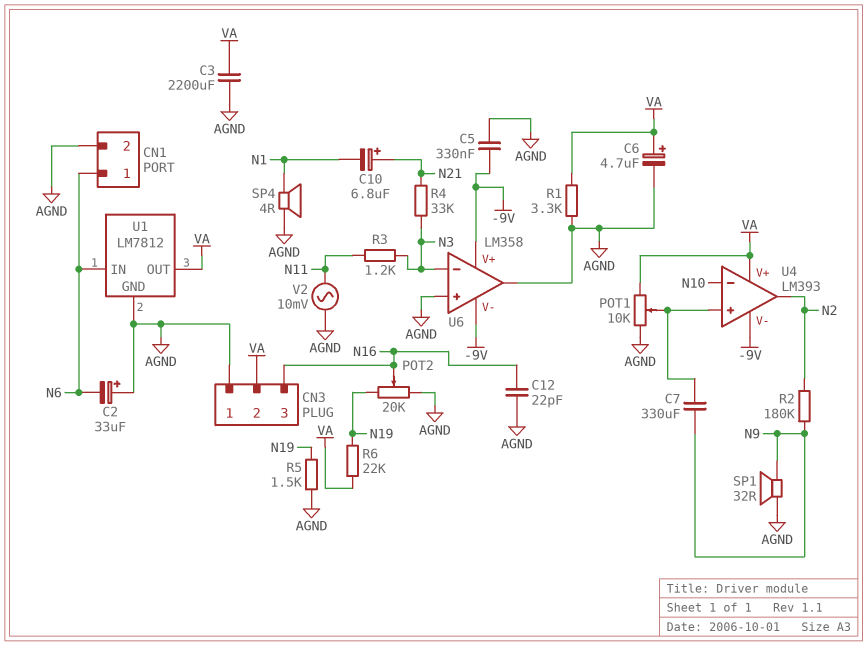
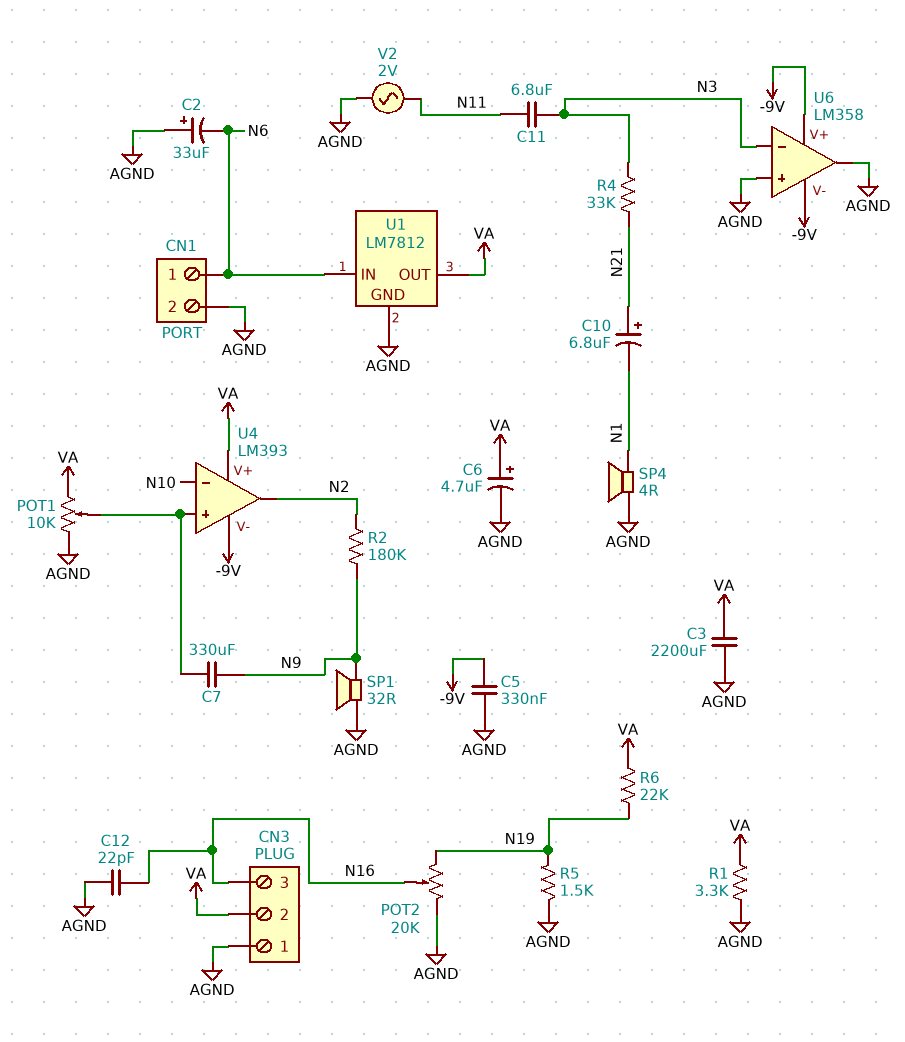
C11: none -> 6.8uF (N3, N11)
R3: 1.2k (N3, N11) -> none
V2: AC 10mV (AGND, N11) -> AC 2V (AGND, N11)

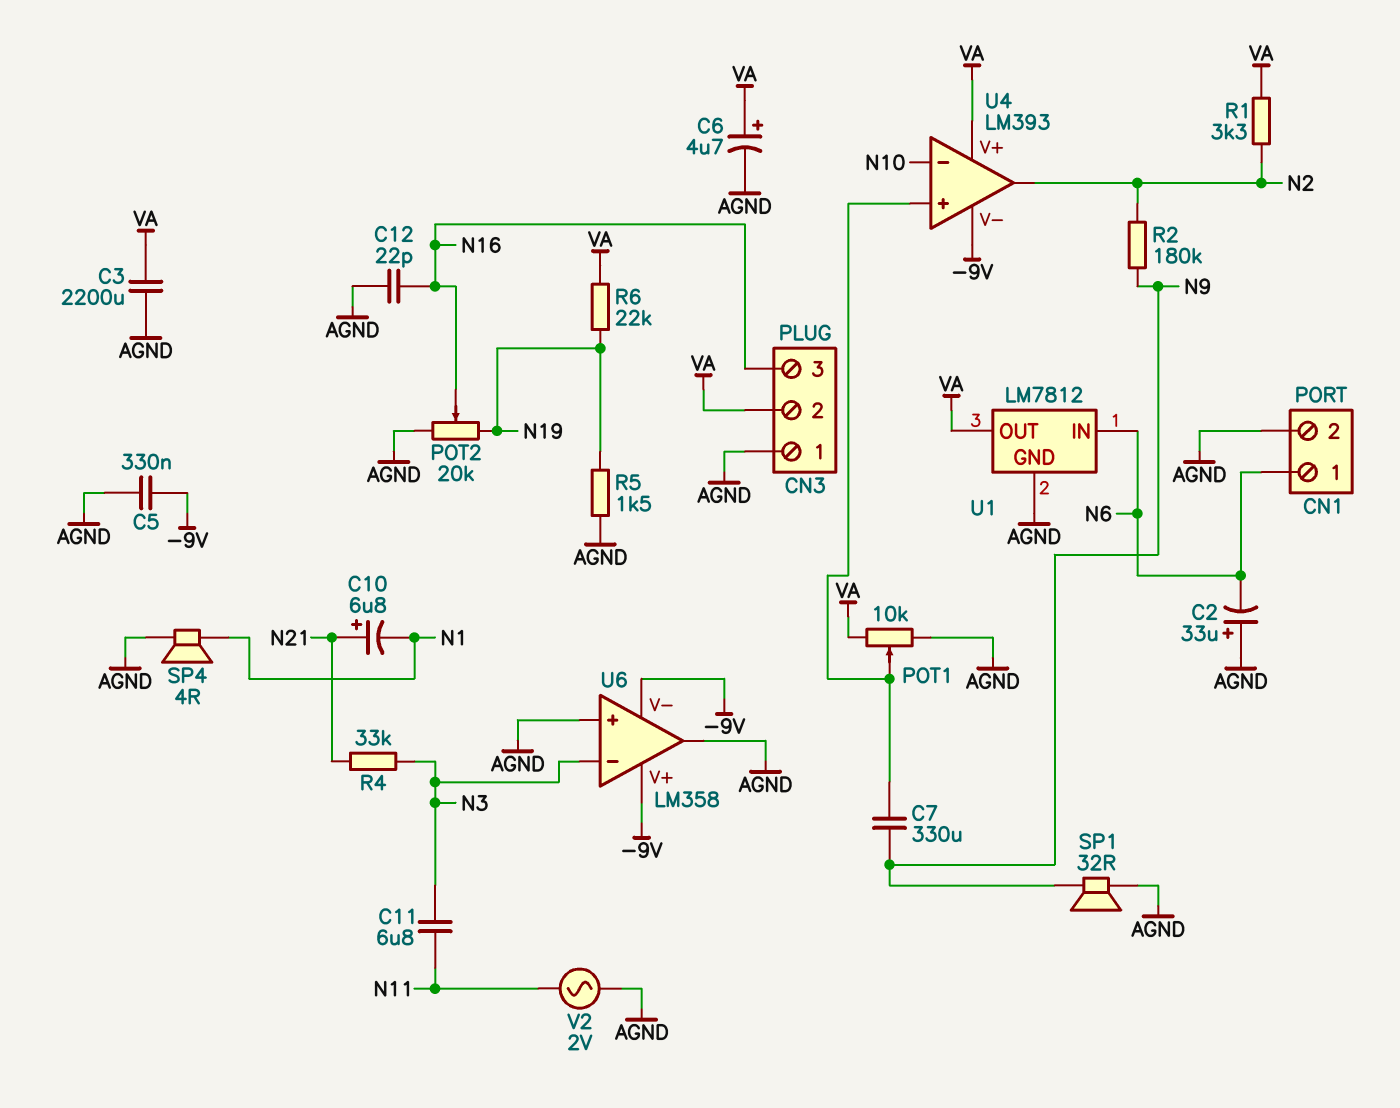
R1: 3.3k (AGND, VA) -> 3.3k (N2, VA)

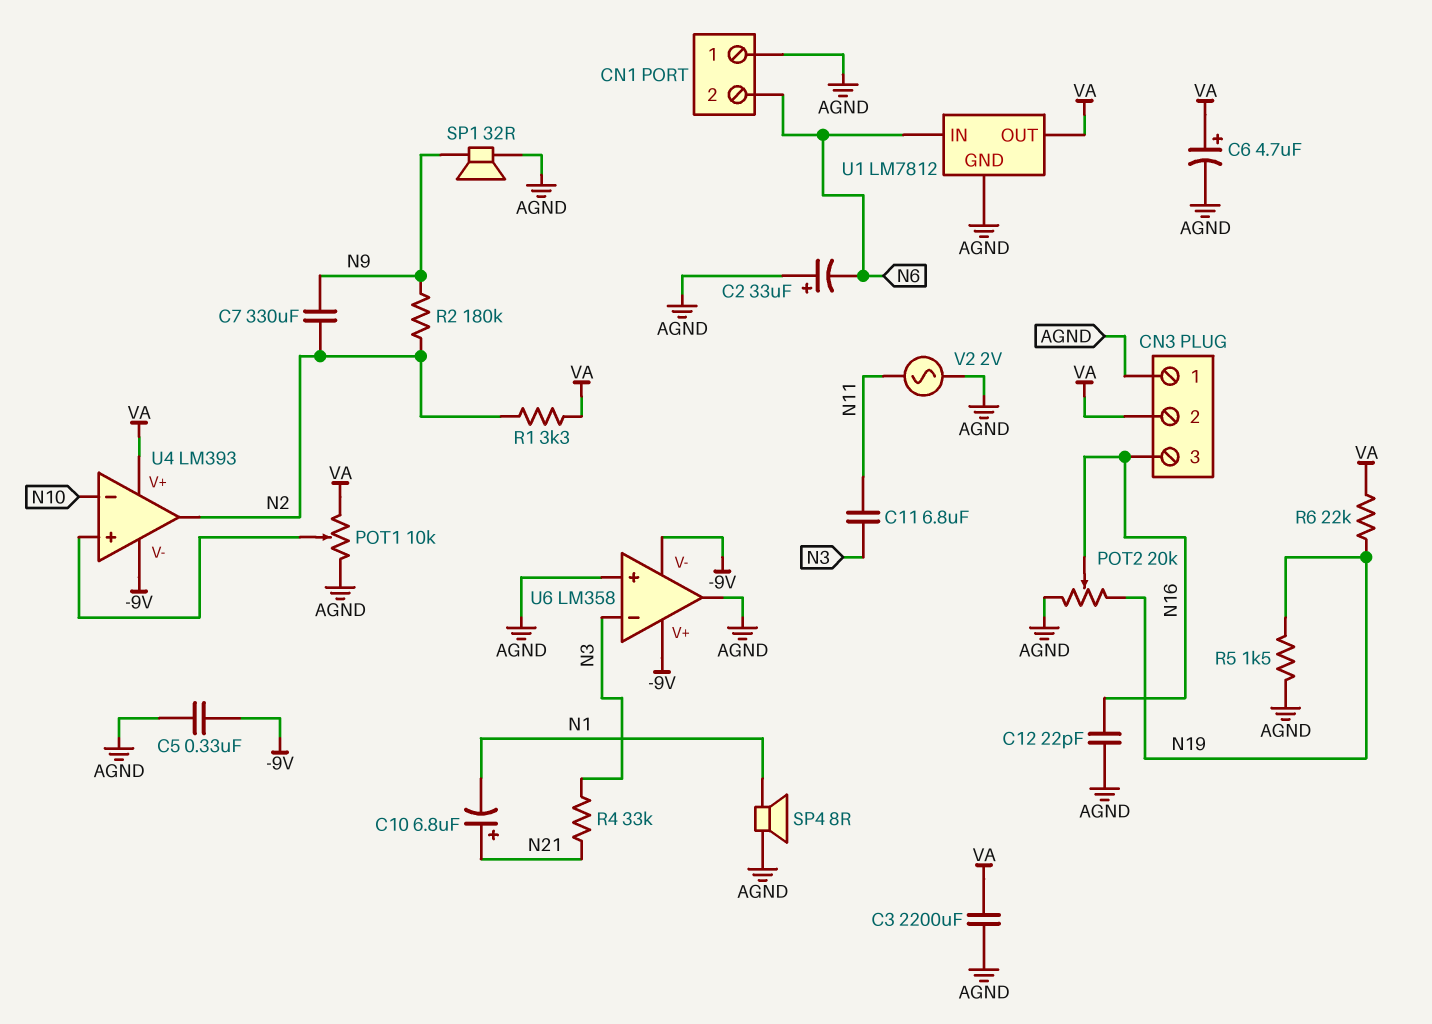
C7: 330uF (N9, U4/in+) -> 330uF (N2, N9)
CN1 pin 1: N6 -> AGND
CN1 pin 2: AGND -> N6
SP4: speaker 4R (AGND, N1) -> speaker 8R (AGND, N1)

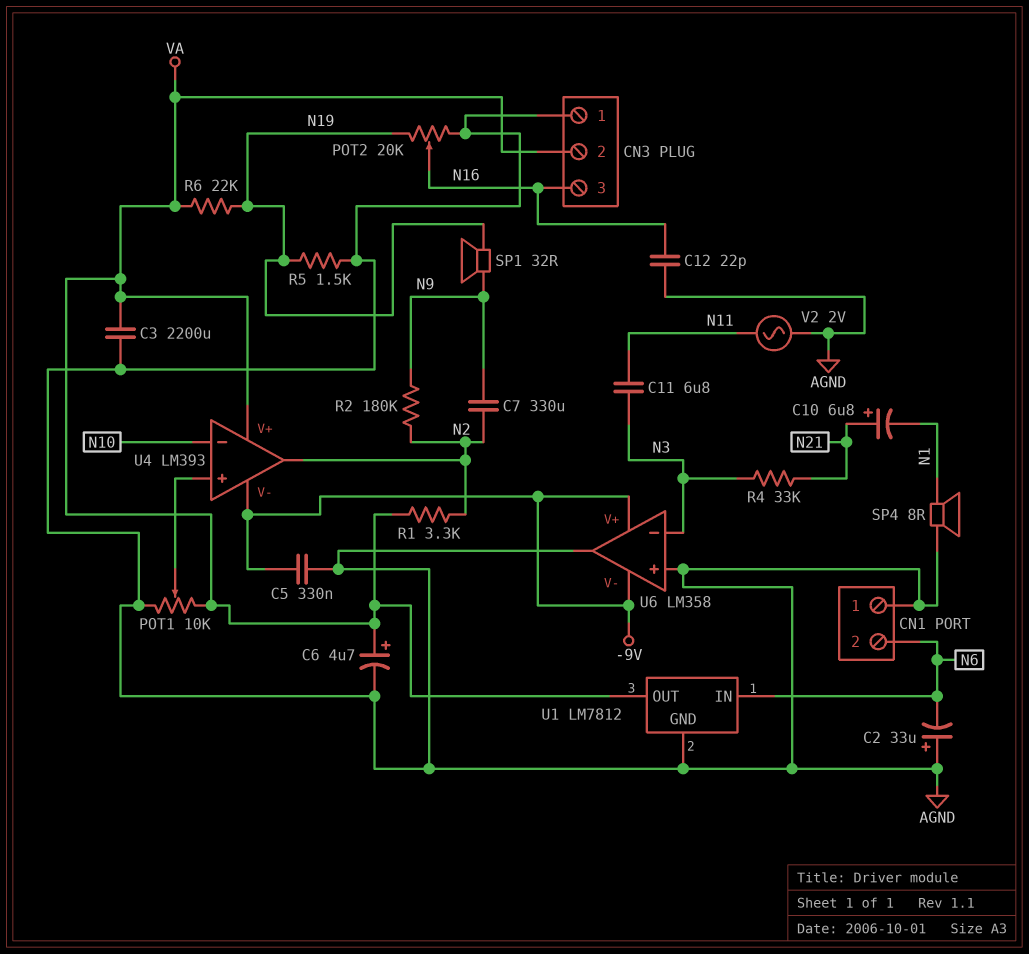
SP1: speaker 32R (AGND, N9) -> speaker 32R (N9, N19)

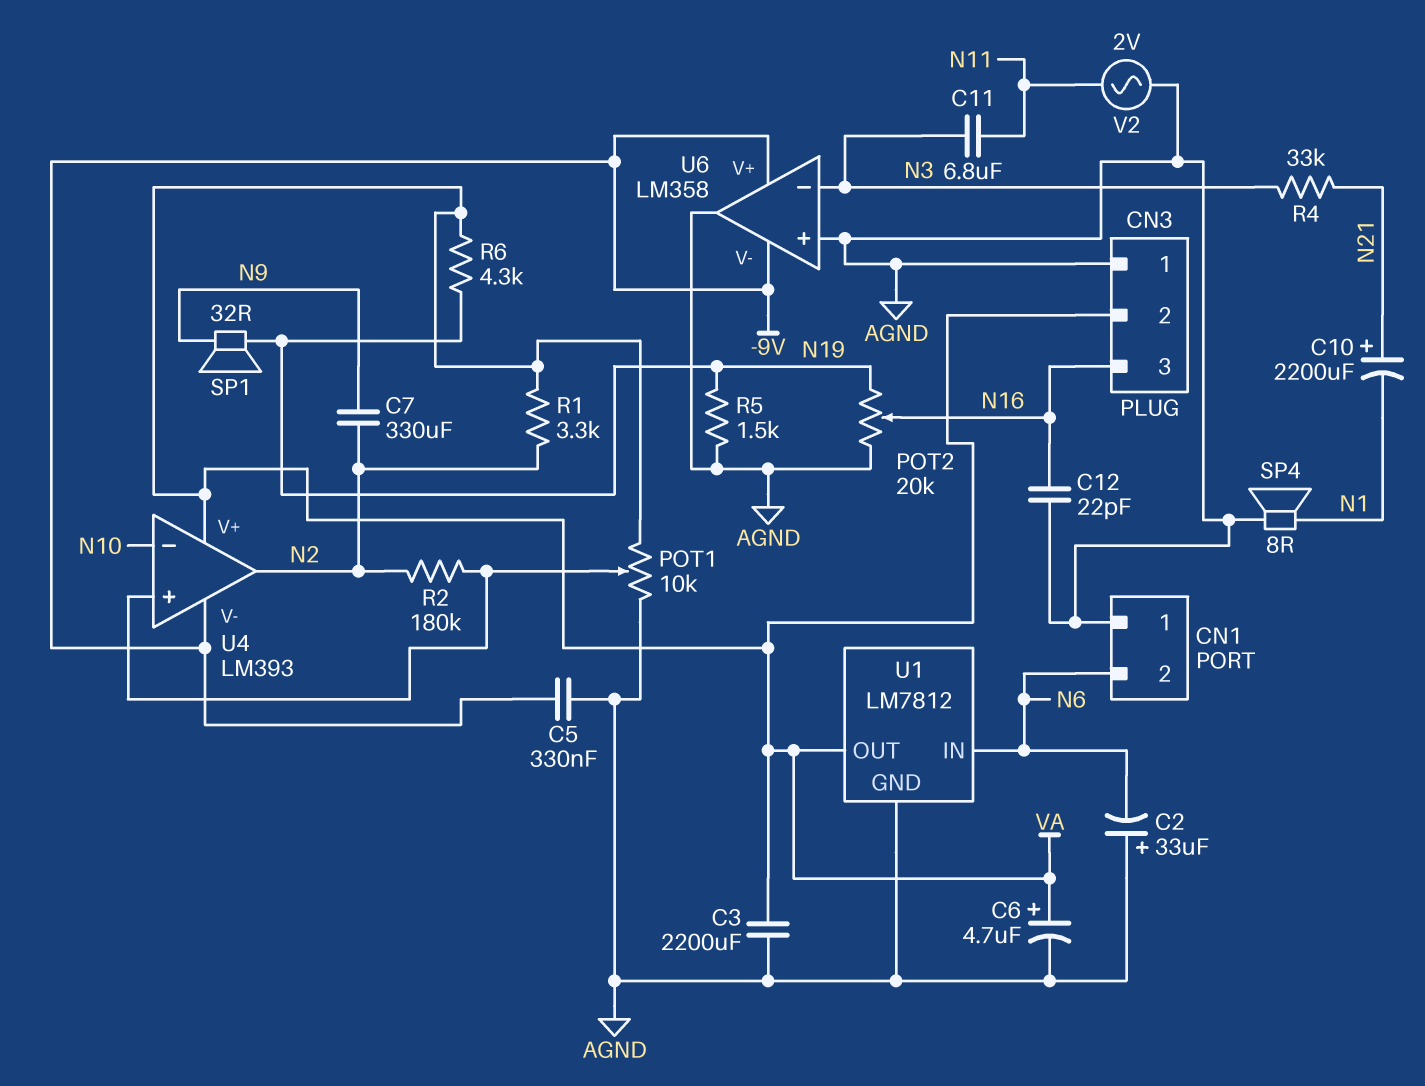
C10: 6.8uF (plus N21, minus N1) -> 2200uF (plus N21, minus N1)
R2: 180k (N2, N9) -> 180k (N2, U4/in+)
R6: 22k (N19, VA) -> 4.3k (N19, VA)

